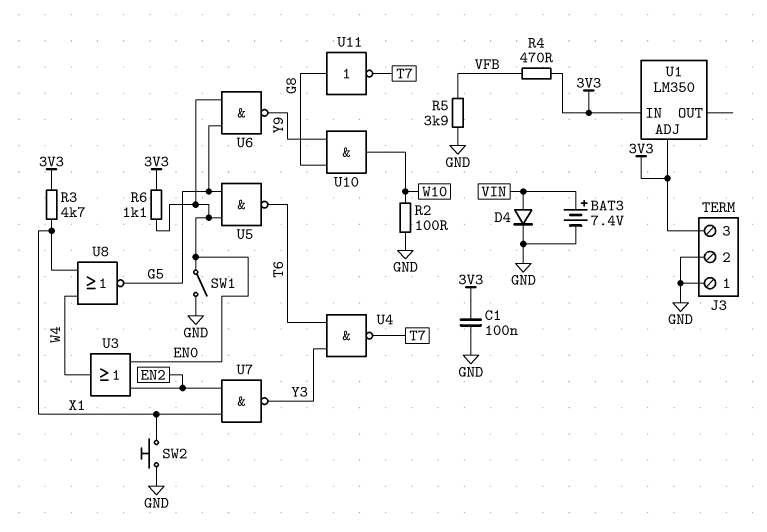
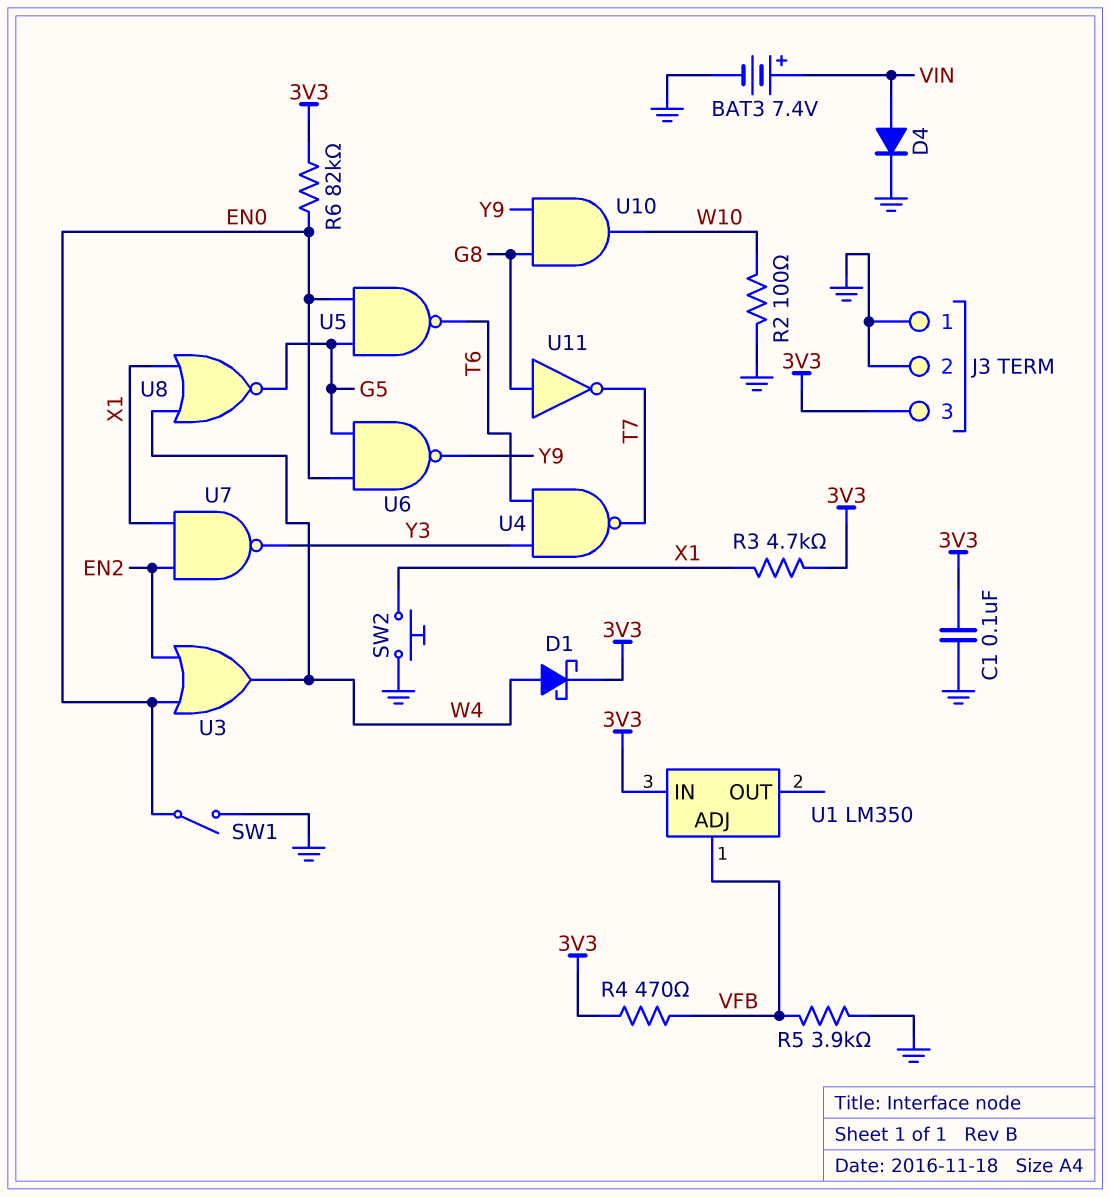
D1: none -> schottky (A W4, K 3V3)
R6: 1.1k (3V3, EN0) -> 82k (3V3, EN0)
U1 pin ADJ: 3V3 -> VFB

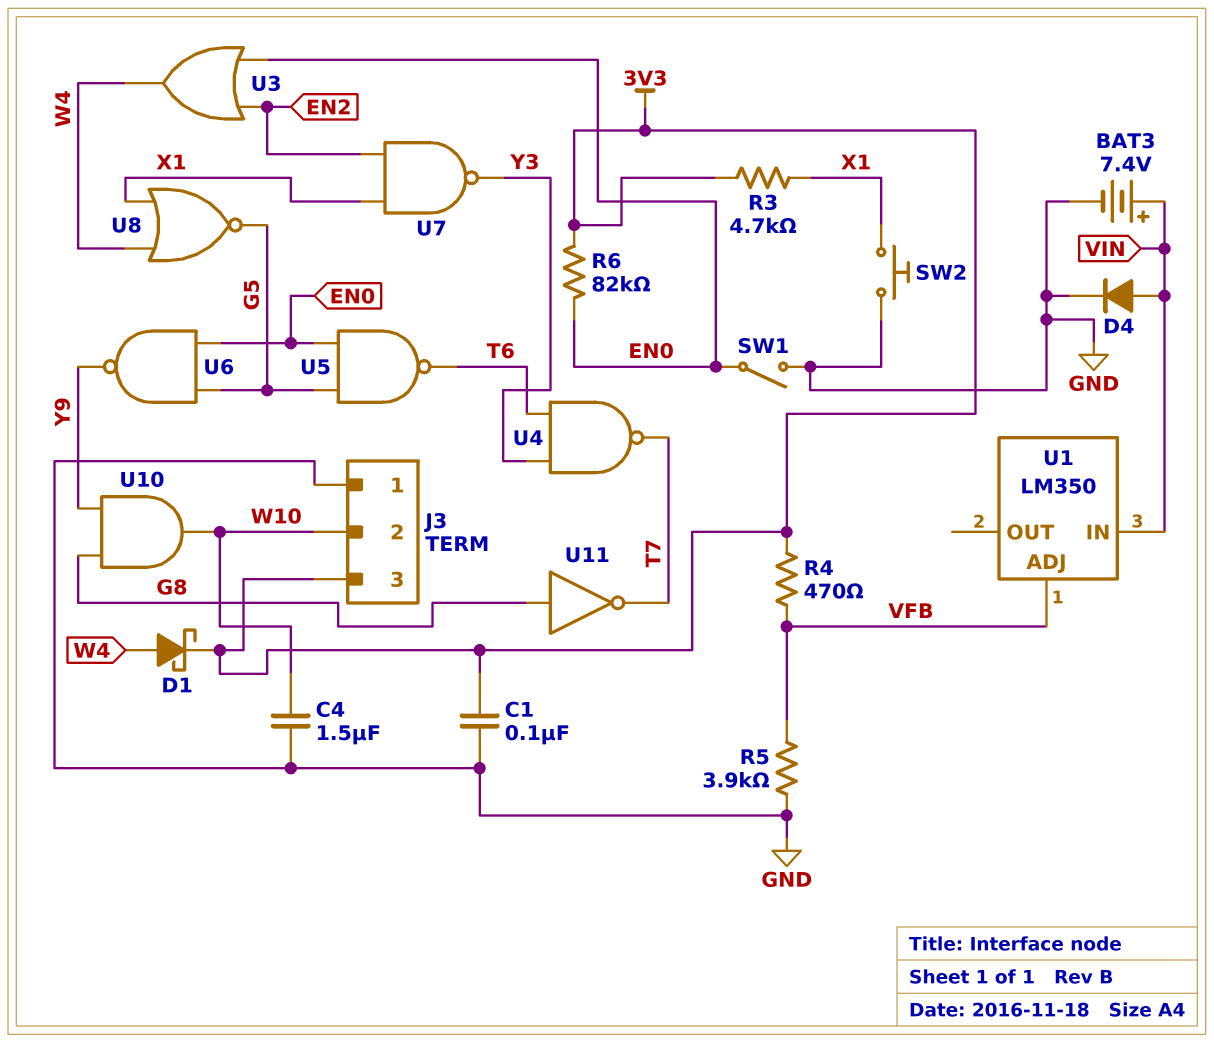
C4: none -> 1.5uF (GND, W10)
J3 pin 2: GND -> W10
R2: 100 (GND, W10) -> none
U1 pin IN: 3V3 -> VIN

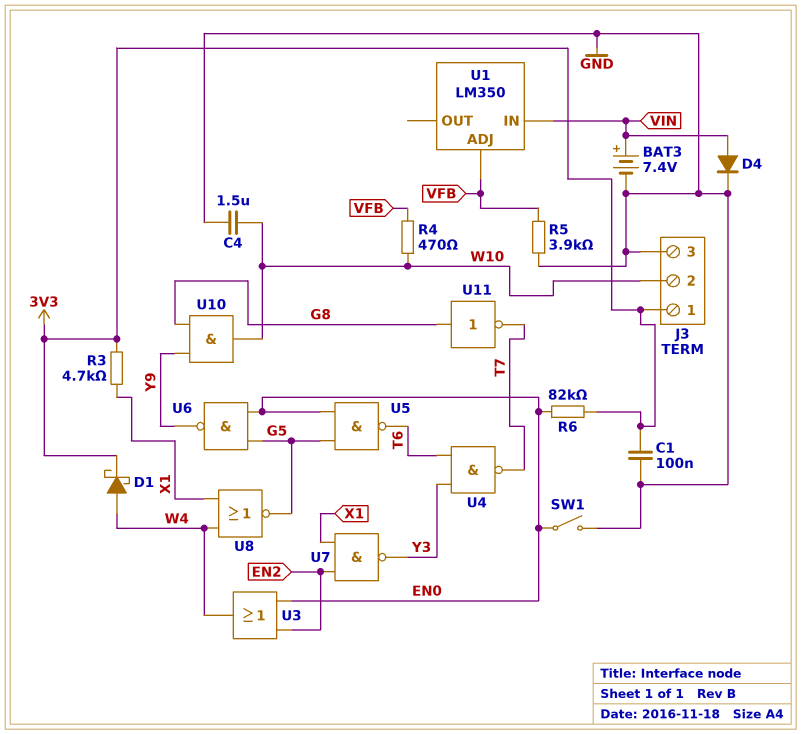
J3 pin 1: GND -> 3V3
J3 pin 3: 3V3 -> GND
R4: 470 (3V3, VFB) -> 470 (VFB, W10)
SW2: button (GND, X1) -> none

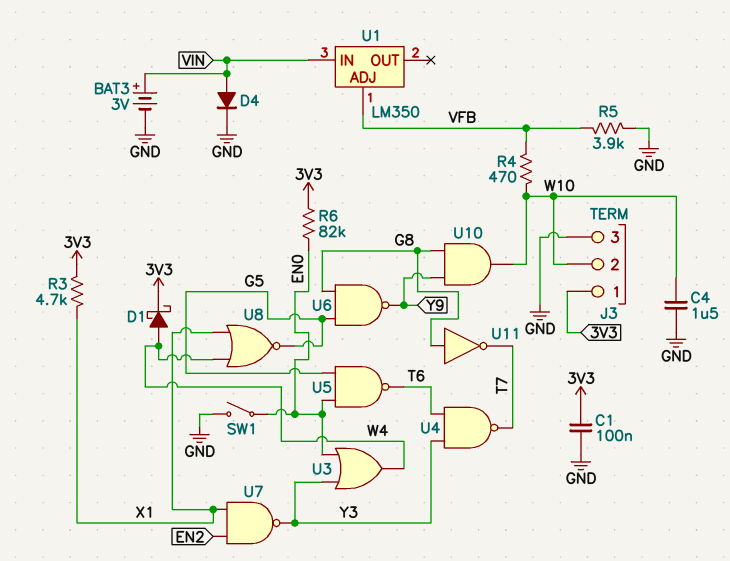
BAT3: 7.4V (plus VIN, minus GND) -> 3V (plus VIN, minus GND)
U3: OR (in EN0, in EN2, out W4) -> OR (in EN0, in Y3, out W4)
U6: NAND (in EN0, in G5, out Y9) -> NAND (in G5, in G8, out Y9)

